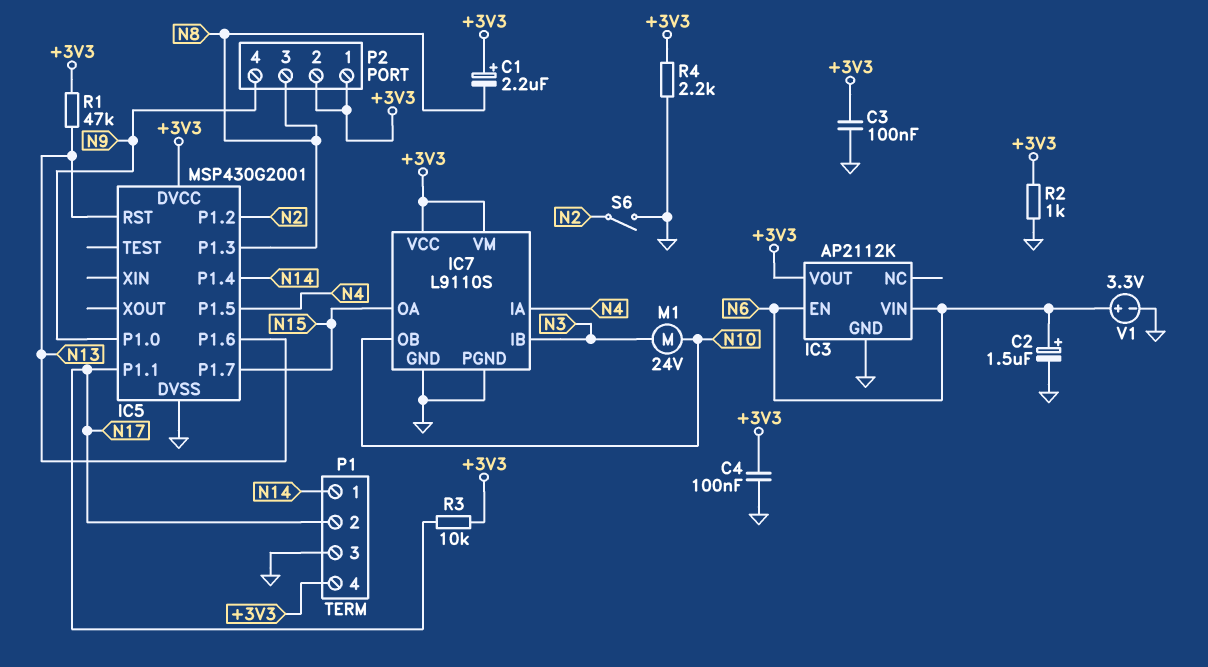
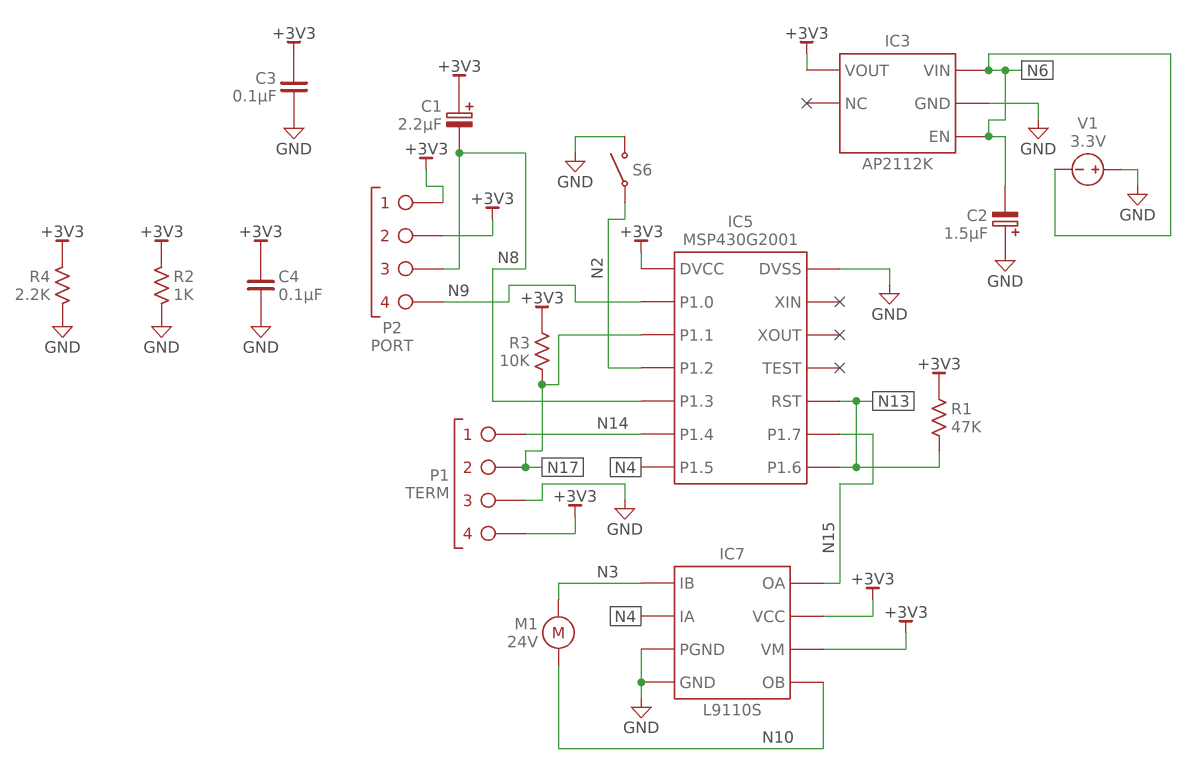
C2: 1.5uF (plus N6, minus GND) -> 1.5uF (plus GND, minus N6)
V1: 3.3V (plus N6, minus GND) -> 3.3V (plus GND, minus N6)

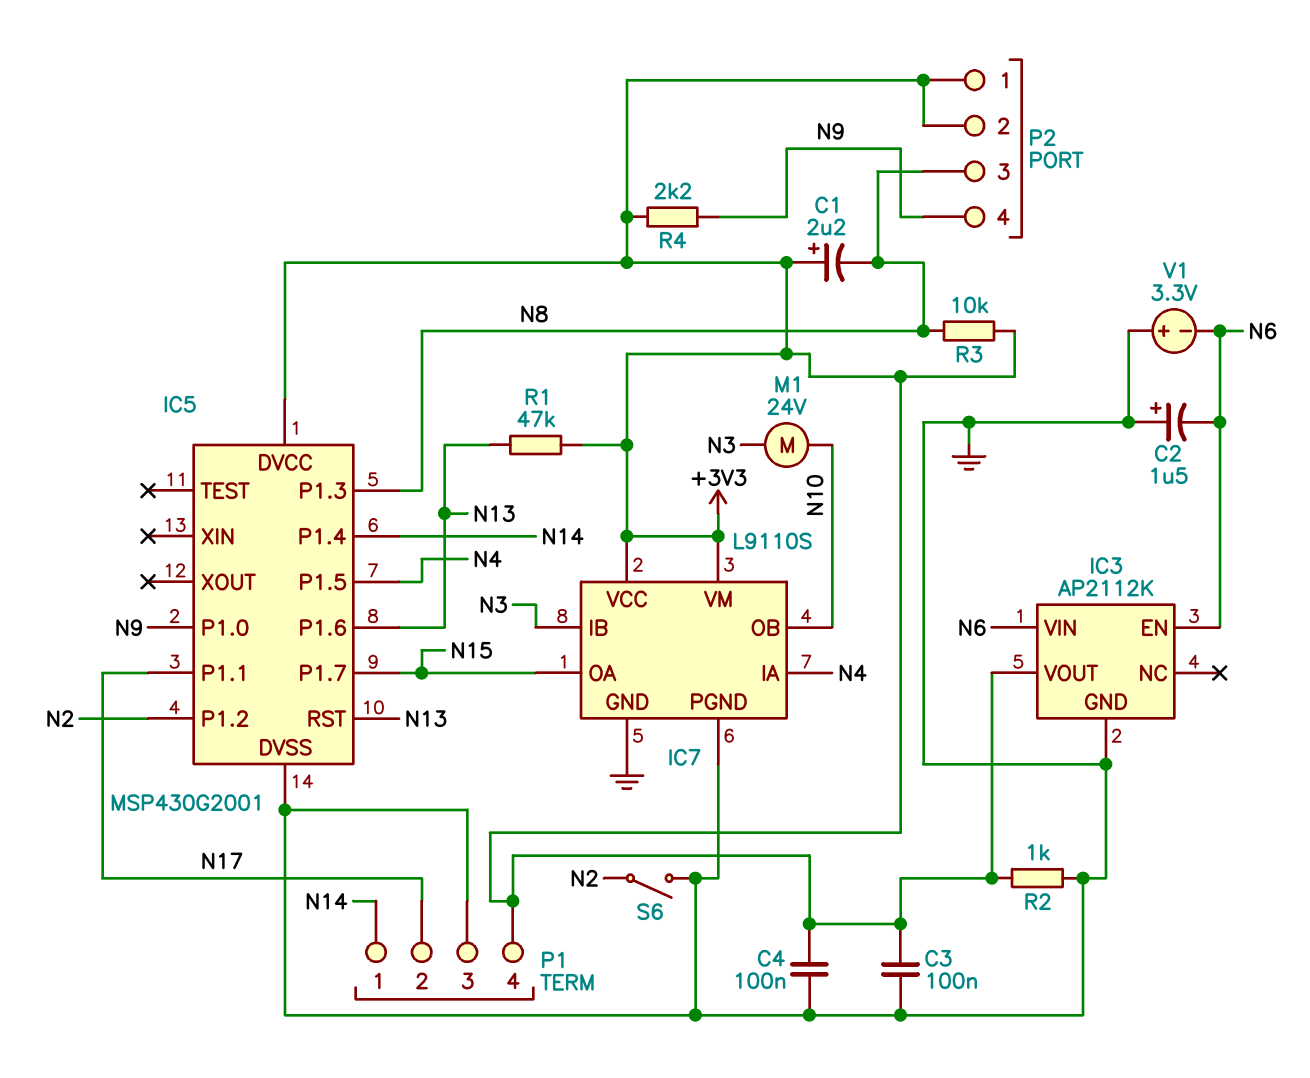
R3: 10k (+3V3, N17) -> 10k (+3V3, N8)
R4: 2.2k (+3V3, GND) -> 2.2k (+3V3, N9)

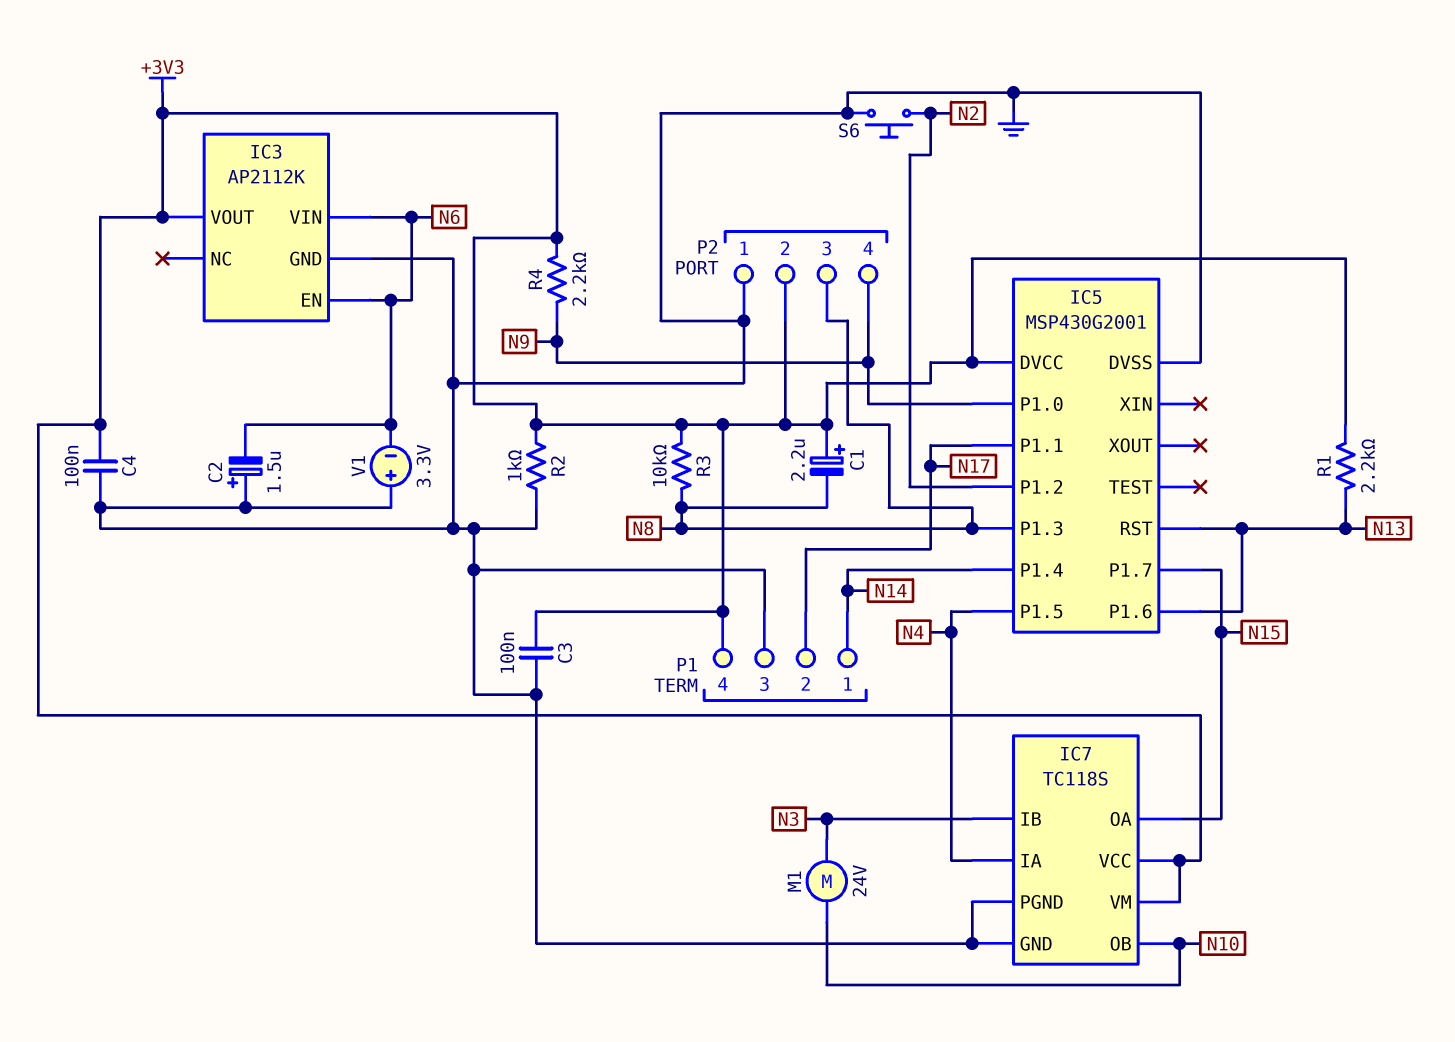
IC7: L9110S -> TC118S
P2 pin 1: +3V3 -> GND
R1: 47k (+3V3, N13) -> 2.2k (+3V3, N13)
S6: switch (GND, N2) -> button (GND, N2)

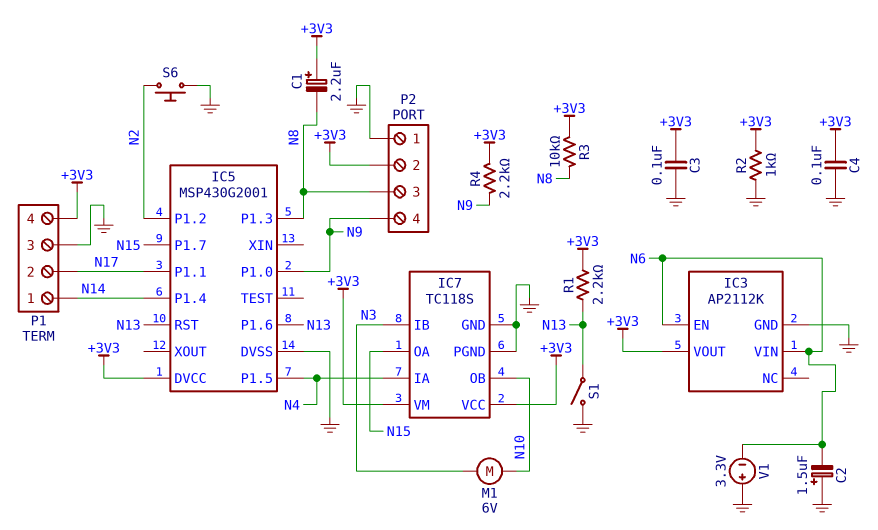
M1: motor 24V (N3, N10) -> motor 6V (N3, N10)
S1: none -> switch (GND, N13)

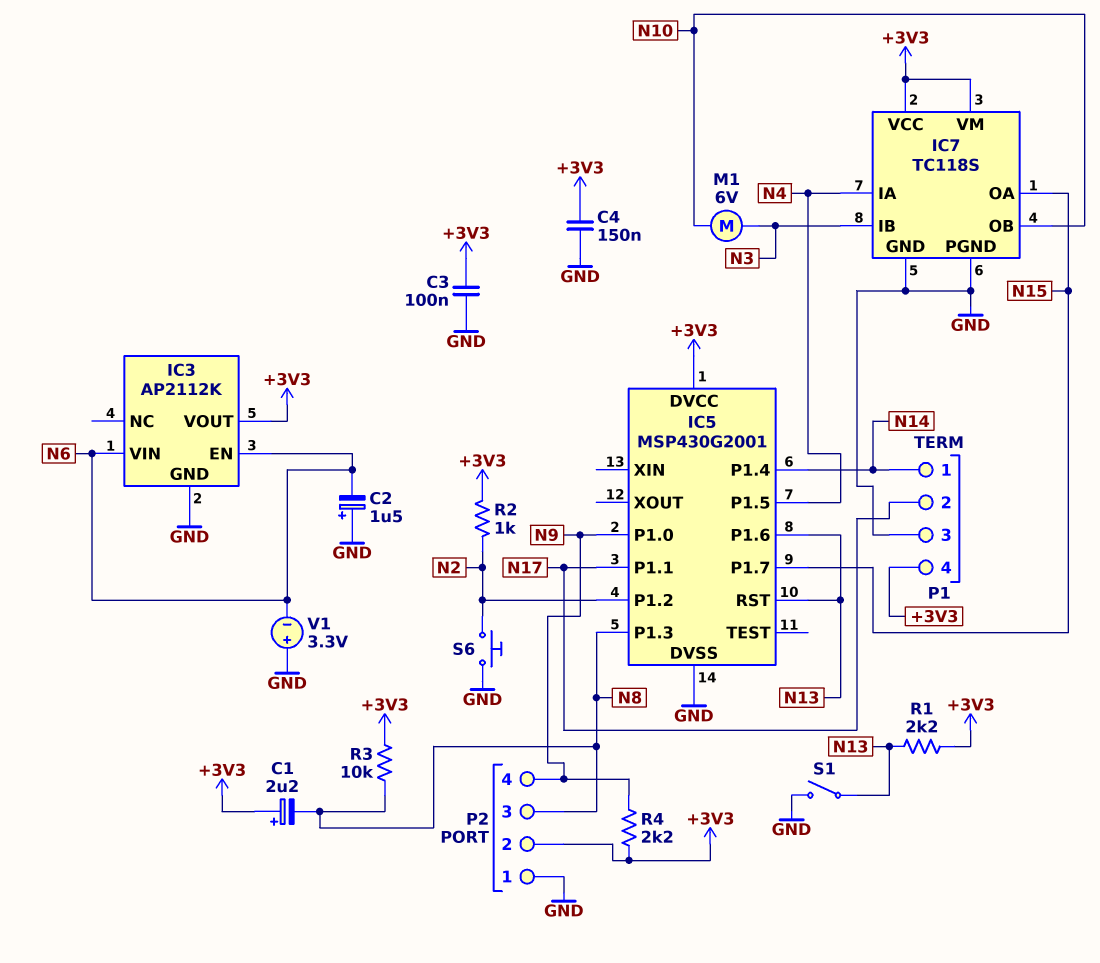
C4: 100nF (+3V3, GND) -> 150nF (+3V3, GND)
R2: 1k (+3V3, GND) -> 1k (+3V3, N2)

